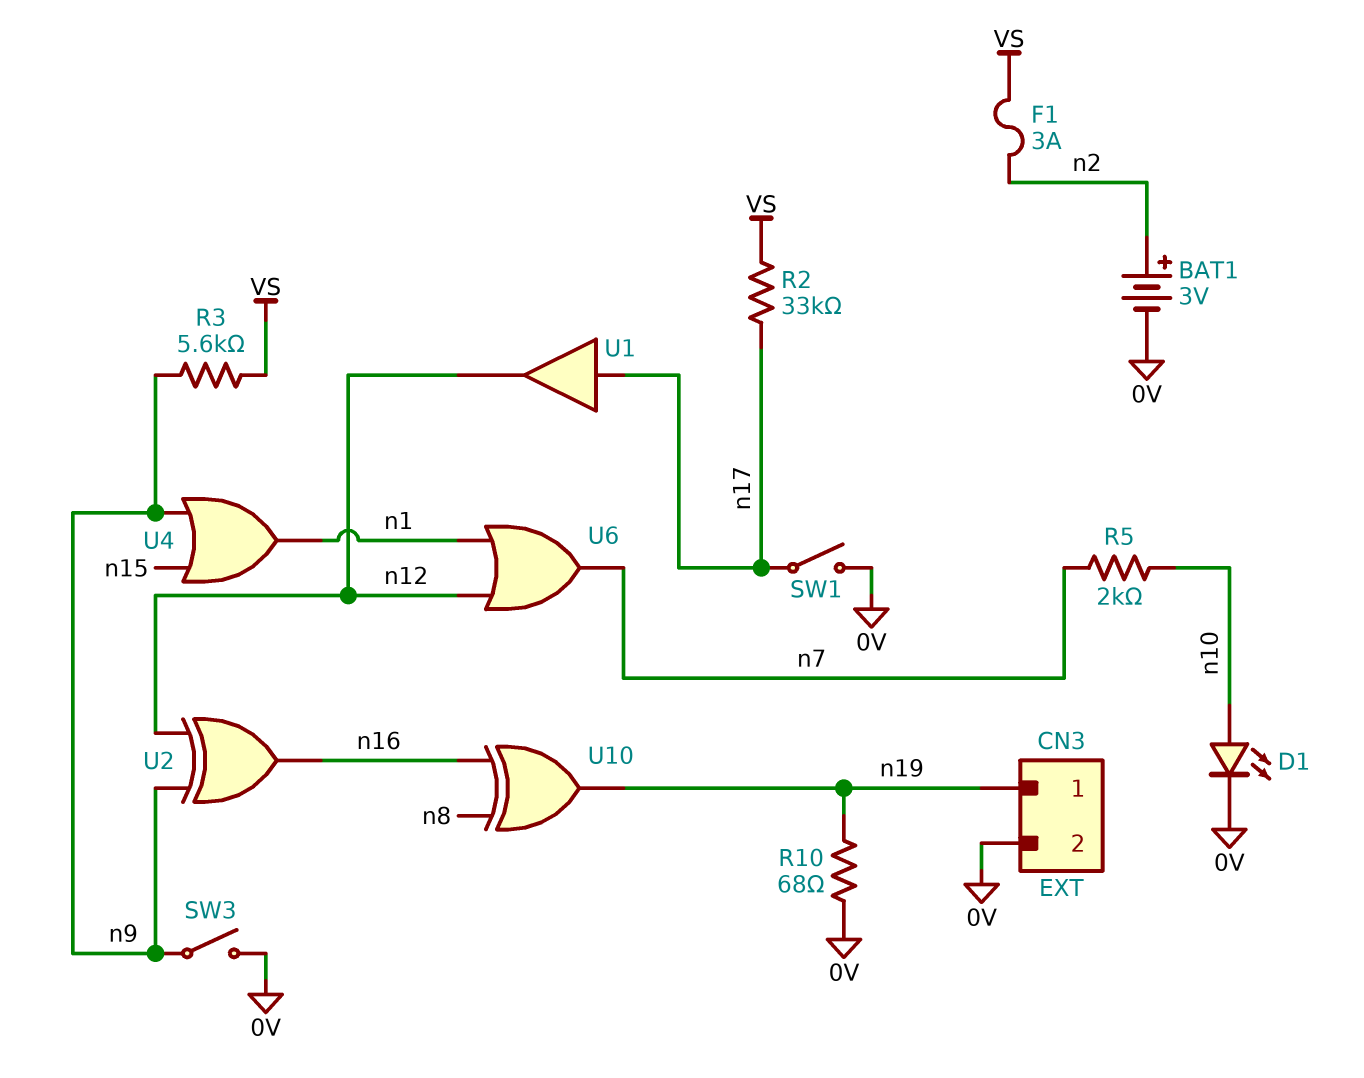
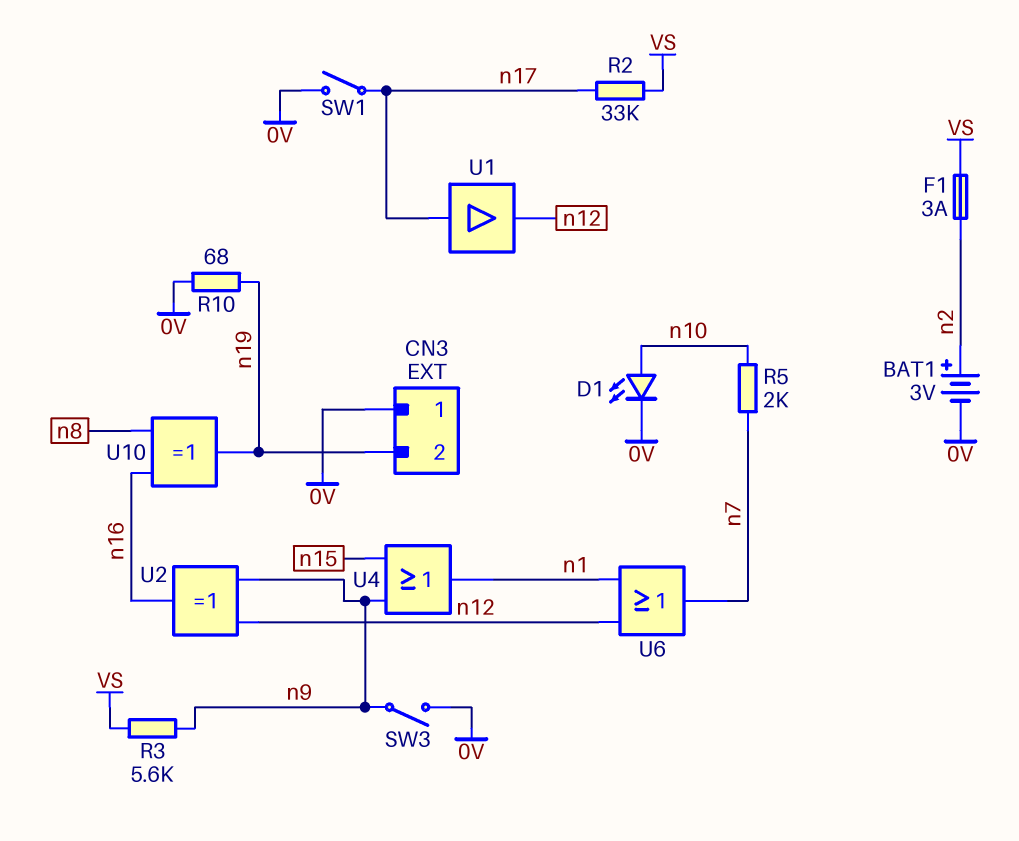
CN3 pin 1: n19 -> 0V
CN3 pin 2: 0V -> n19

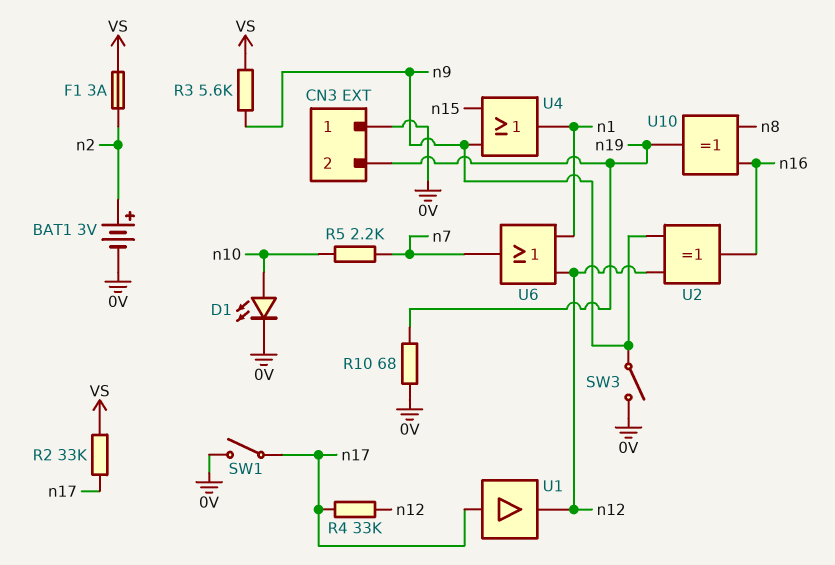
R4: none -> 33k (n12, n17)
R5: 2k (n7, n10) -> 2.2k (n7, n10)

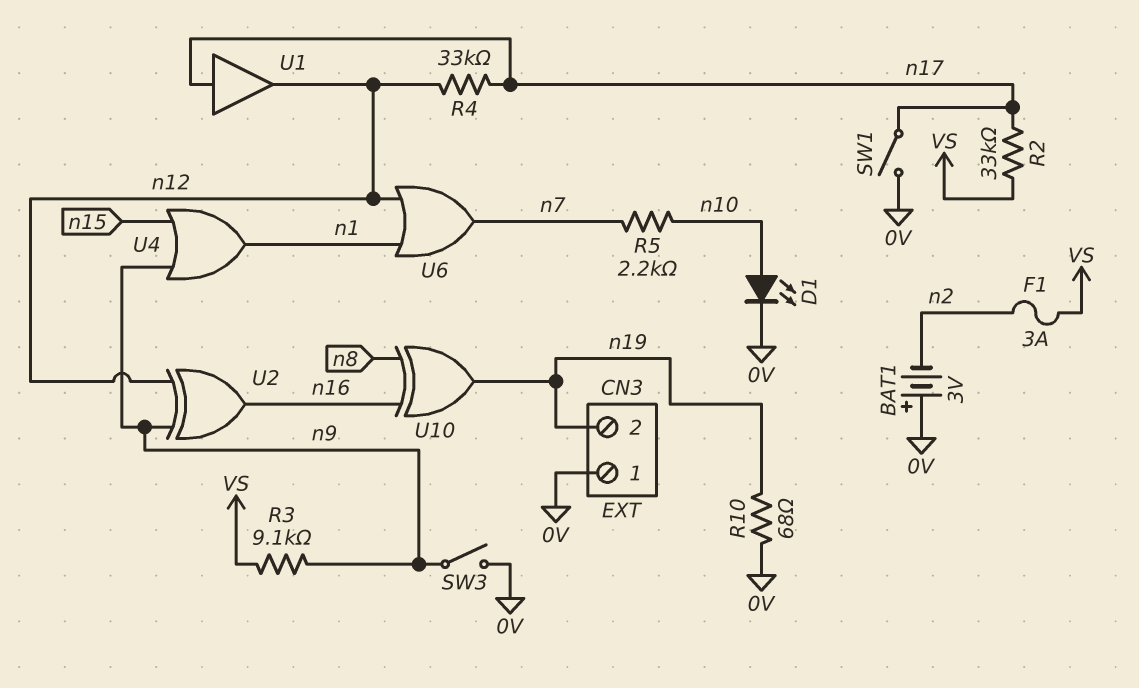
BAT1: 3V (plus n2, minus 0V) -> 3V (plus 0V, minus n2)
R3: 5.6k (VS, n9) -> 9.1k (VS, n9)

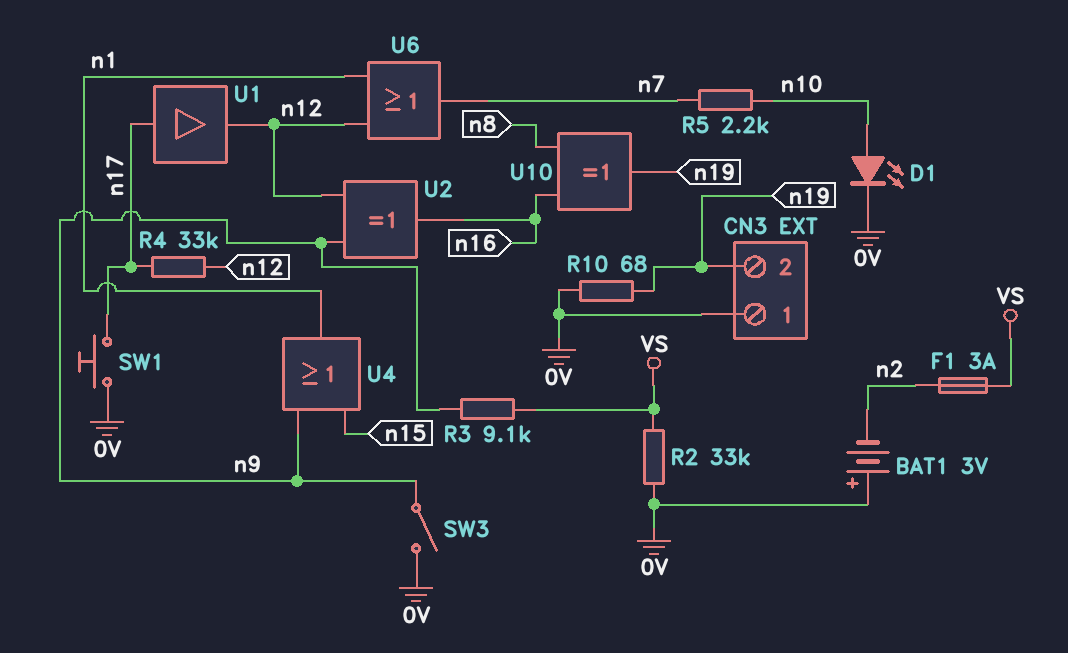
R2: 33k (VS, n17) -> 33k (0V, VS)
SW1: switch (0V, n17) -> button (0V, n17)

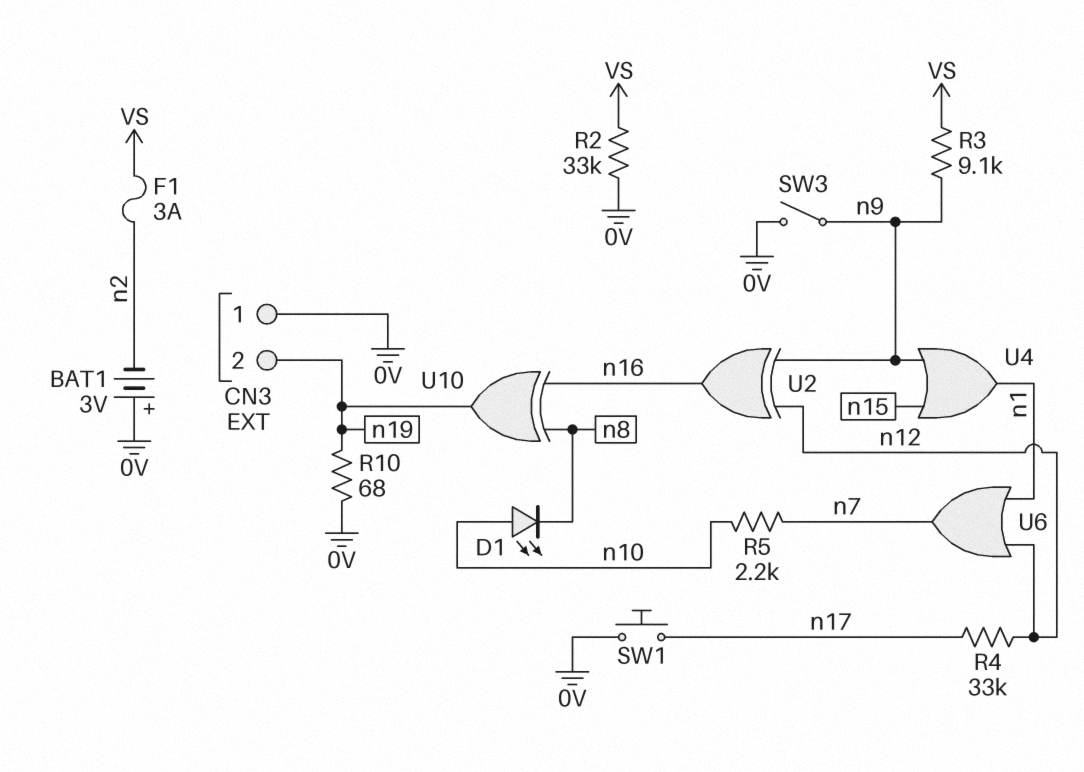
D1: LED (A n10, K 0V) -> LED (A n10, K n8)
U1: buffer (in n17, out n12) -> none

